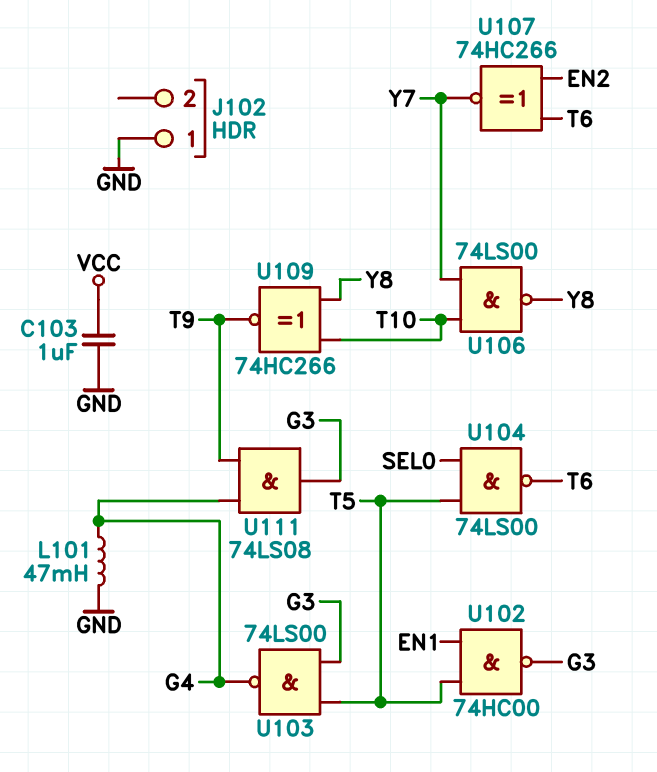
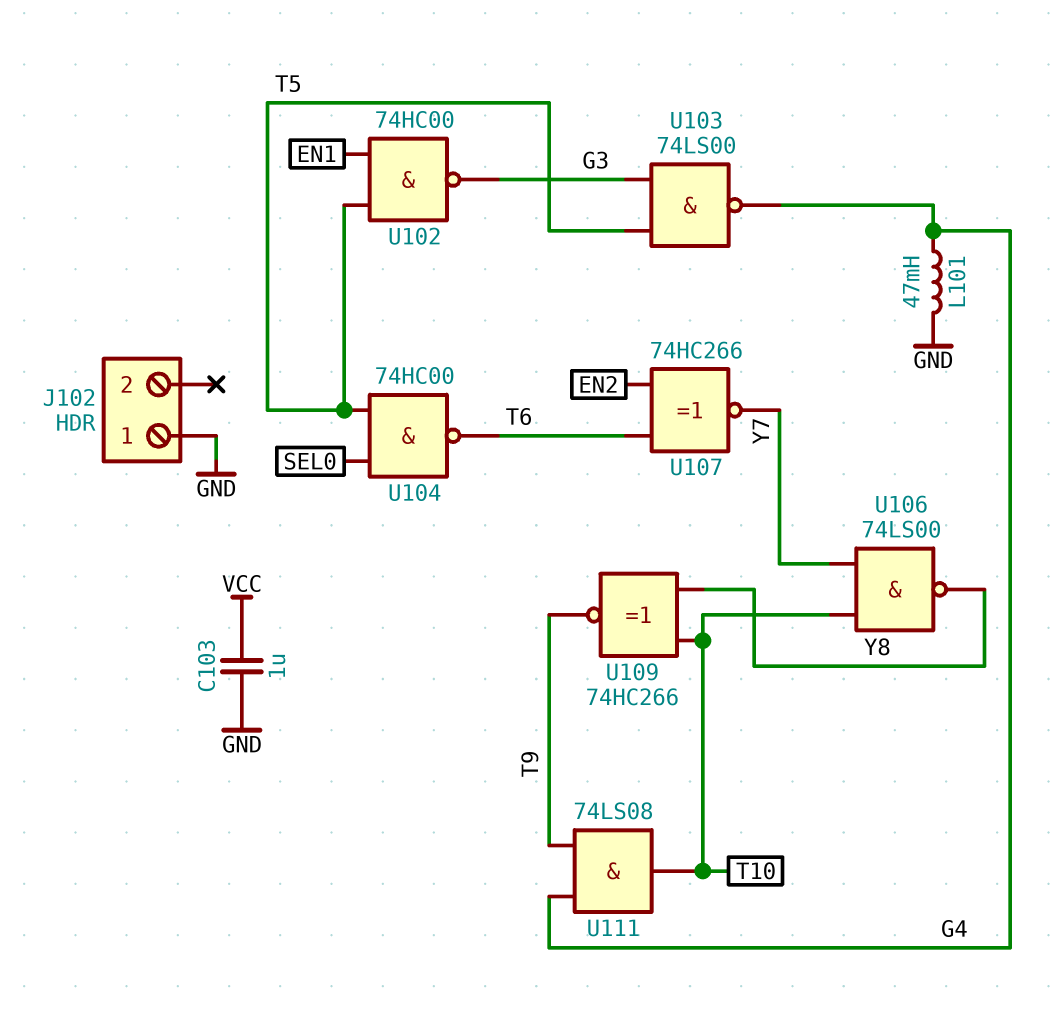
U104: NAND 74LS00 (in SEL0, in T5, out T6) -> NAND 74HC00 (in SEL0, in T5, out T6)
U111: AND 74LS08 (in G4, in T9, out G3) -> AND 74LS08 (in G4, in T9, out T10)

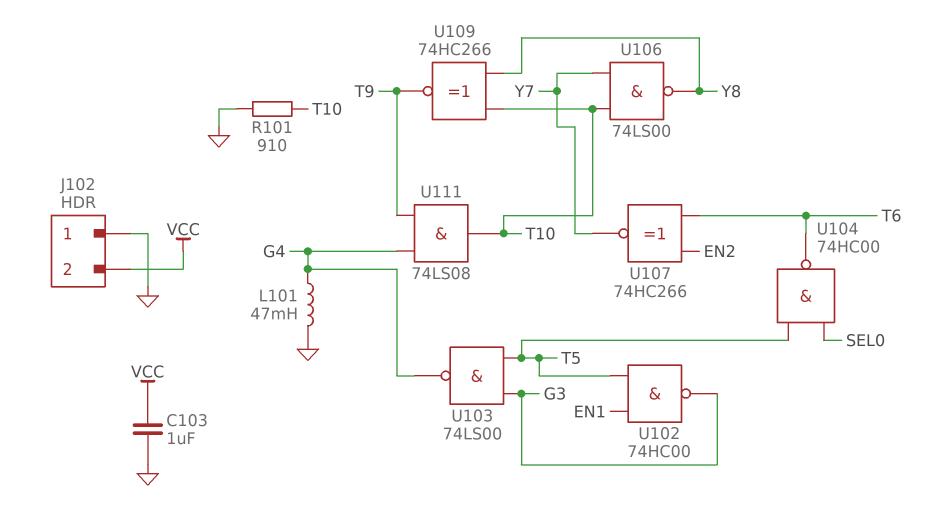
J102 pin 2: none -> VCC
R101: none -> 910 (GND, T10)

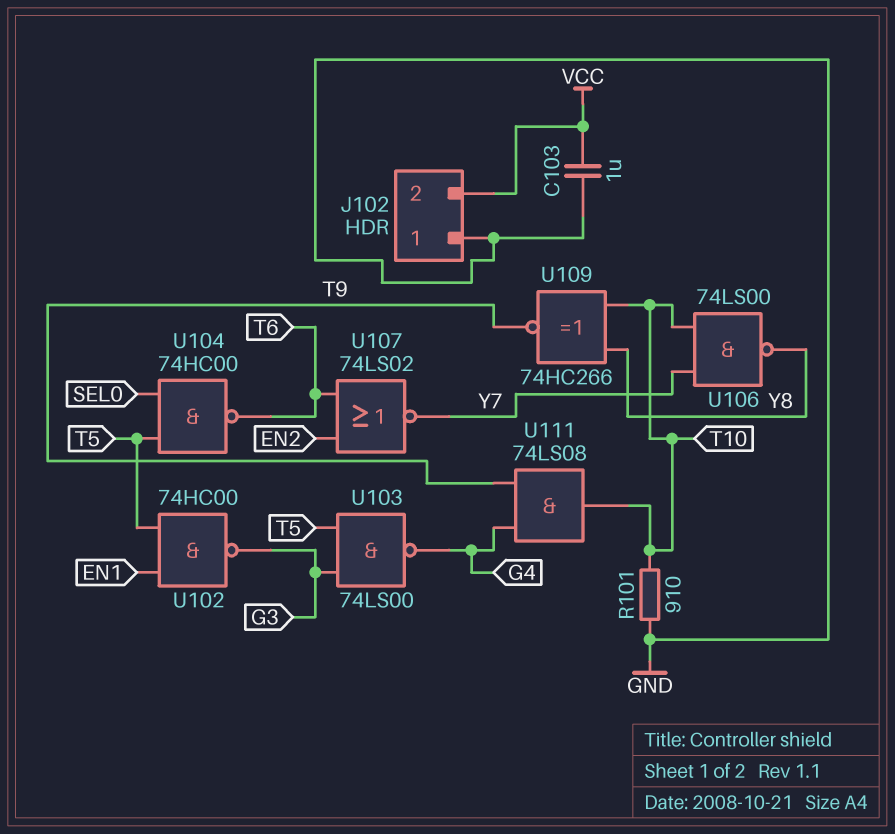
L101: 47mH (G4, GND) -> none
U107: XNOR 74HC266 (in EN2, in T6, out Y7) -> NOR 74LS02 (in EN2, in T6, out Y7)

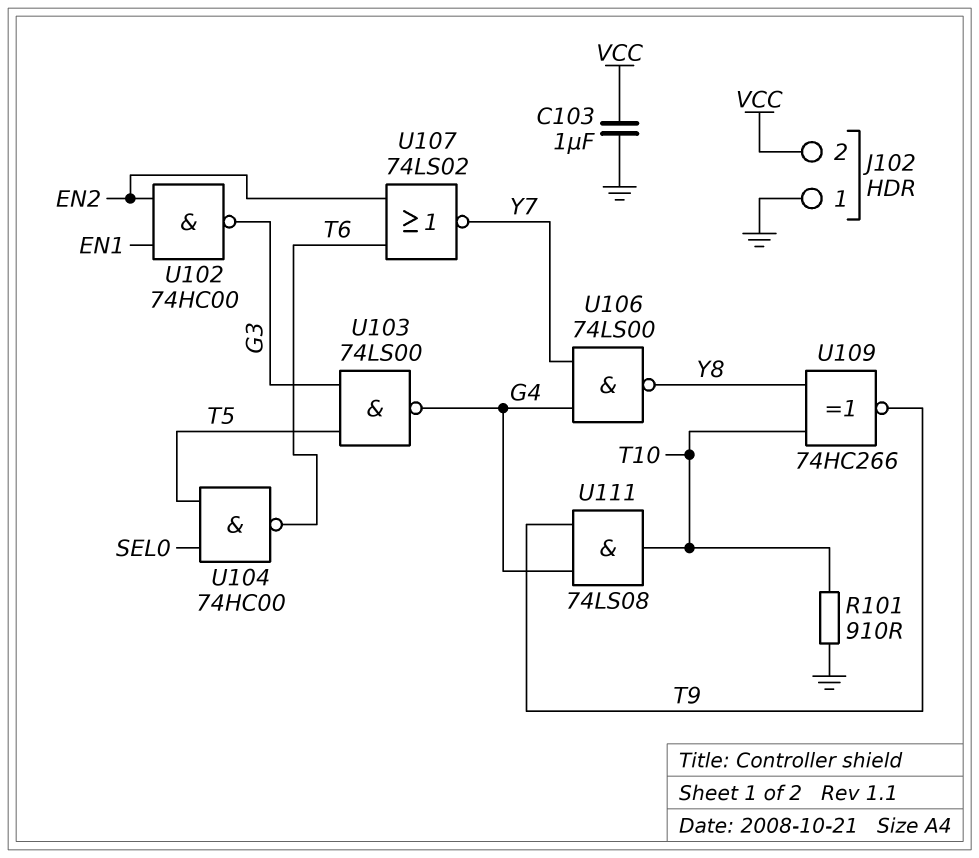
U102: NAND 74HC00 (in EN1, in T5, out G3) -> NAND 74HC00 (in EN1, in EN2, out G3)
U106: NAND 74LS00 (in T10, in Y7, out Y8) -> NAND 74LS00 (in G4, in Y7, out Y8)

